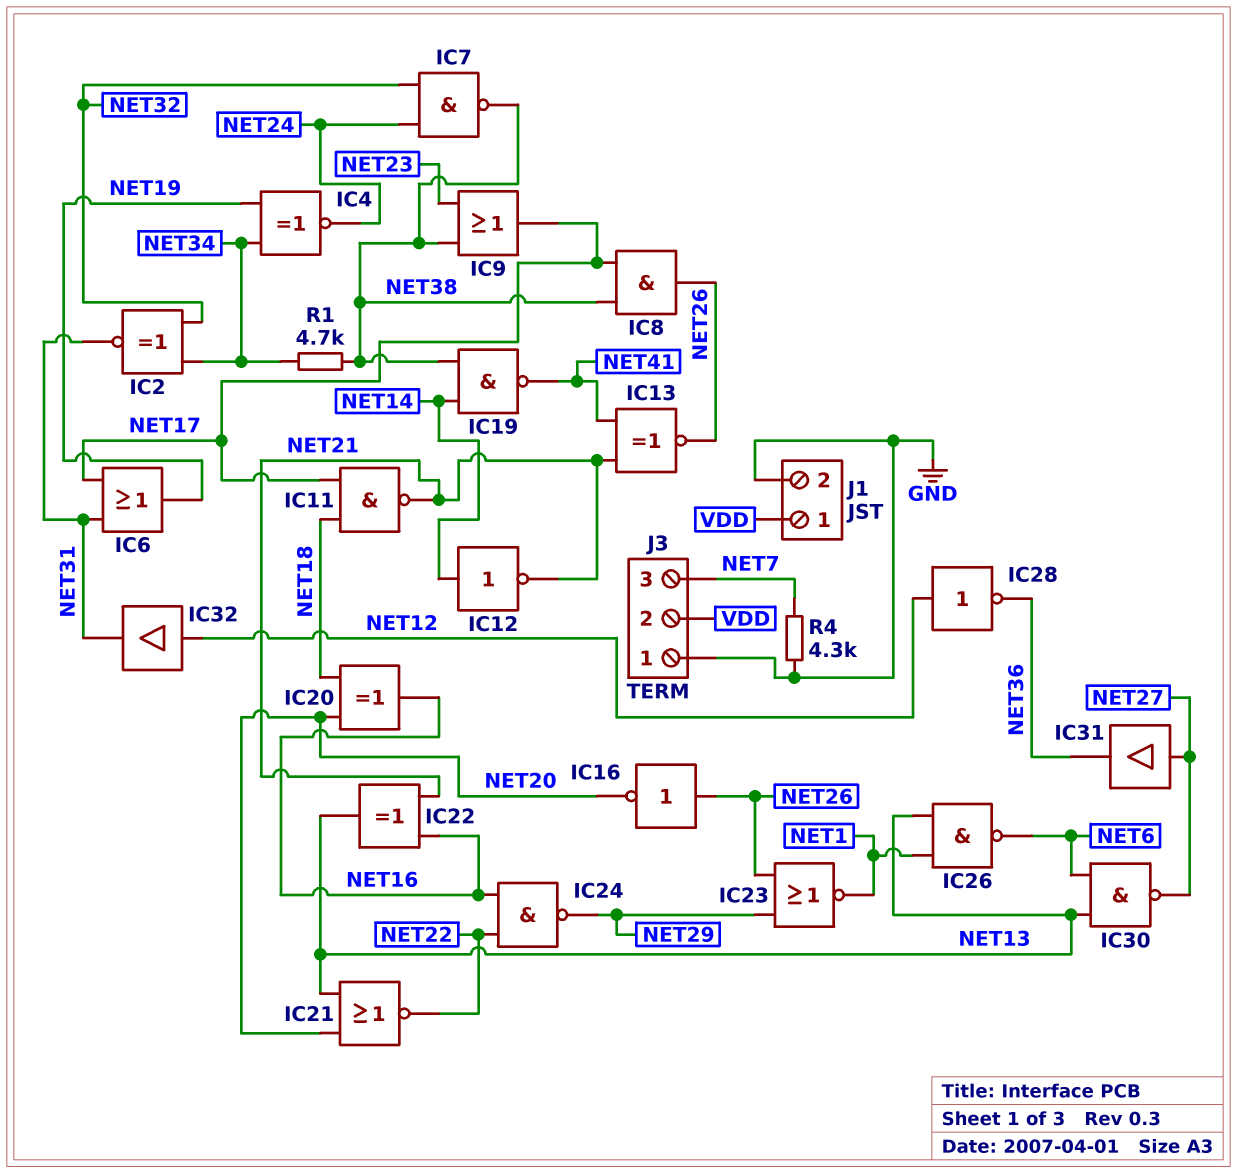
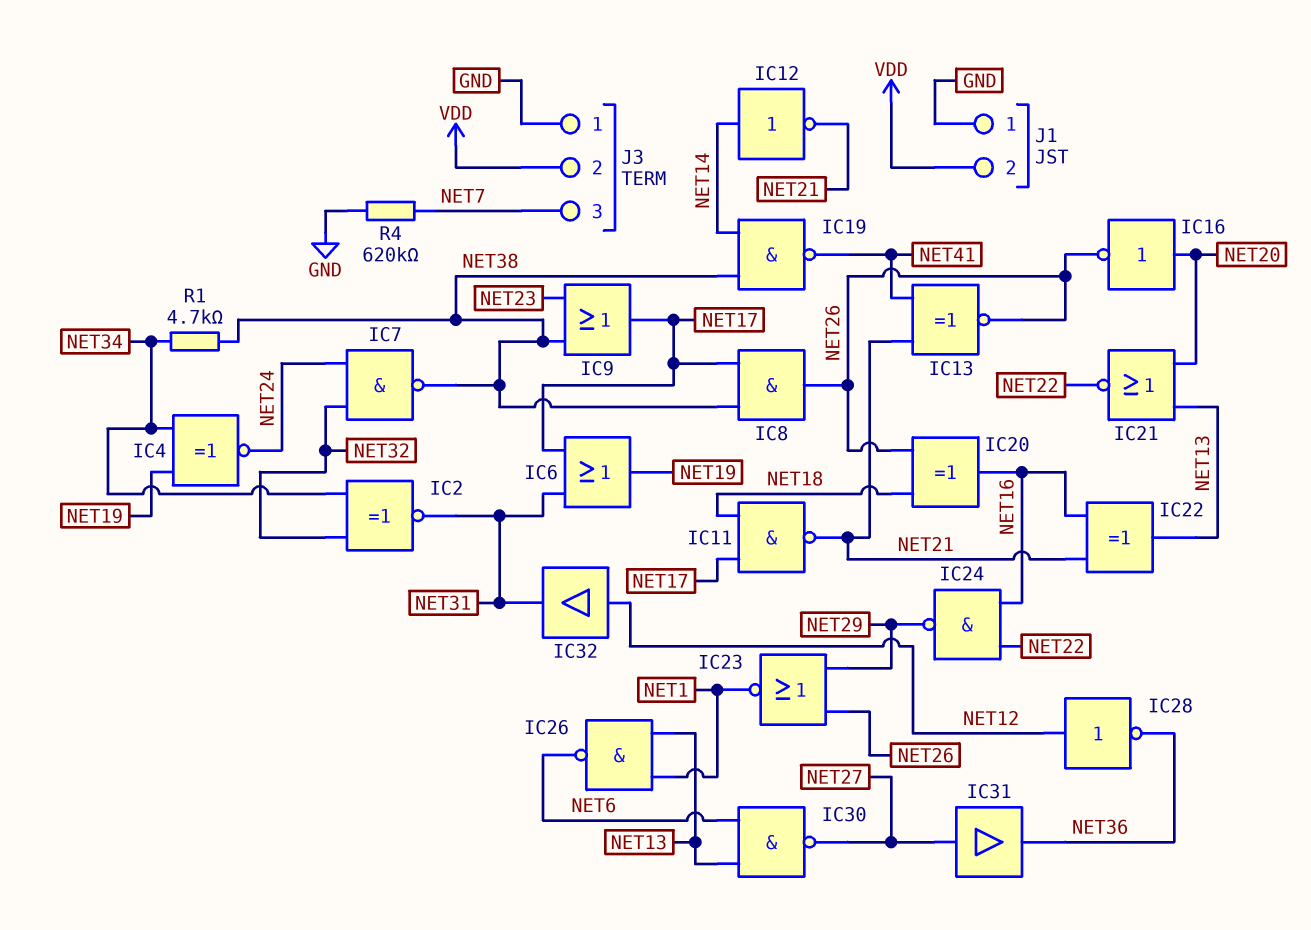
IC16: NOT (in NET26, out NET20) -> NOT (in NET20, out NET26)
IC20: XOR (in NET18, in NET20, out NET16) -> XOR (in NET18, in NET26, out NET16)
J1 pin 1: VDD -> GND
J1 pin 2: GND -> VDD
R4: 4.3k (GND, NET7) -> 620k (GND, NET7)

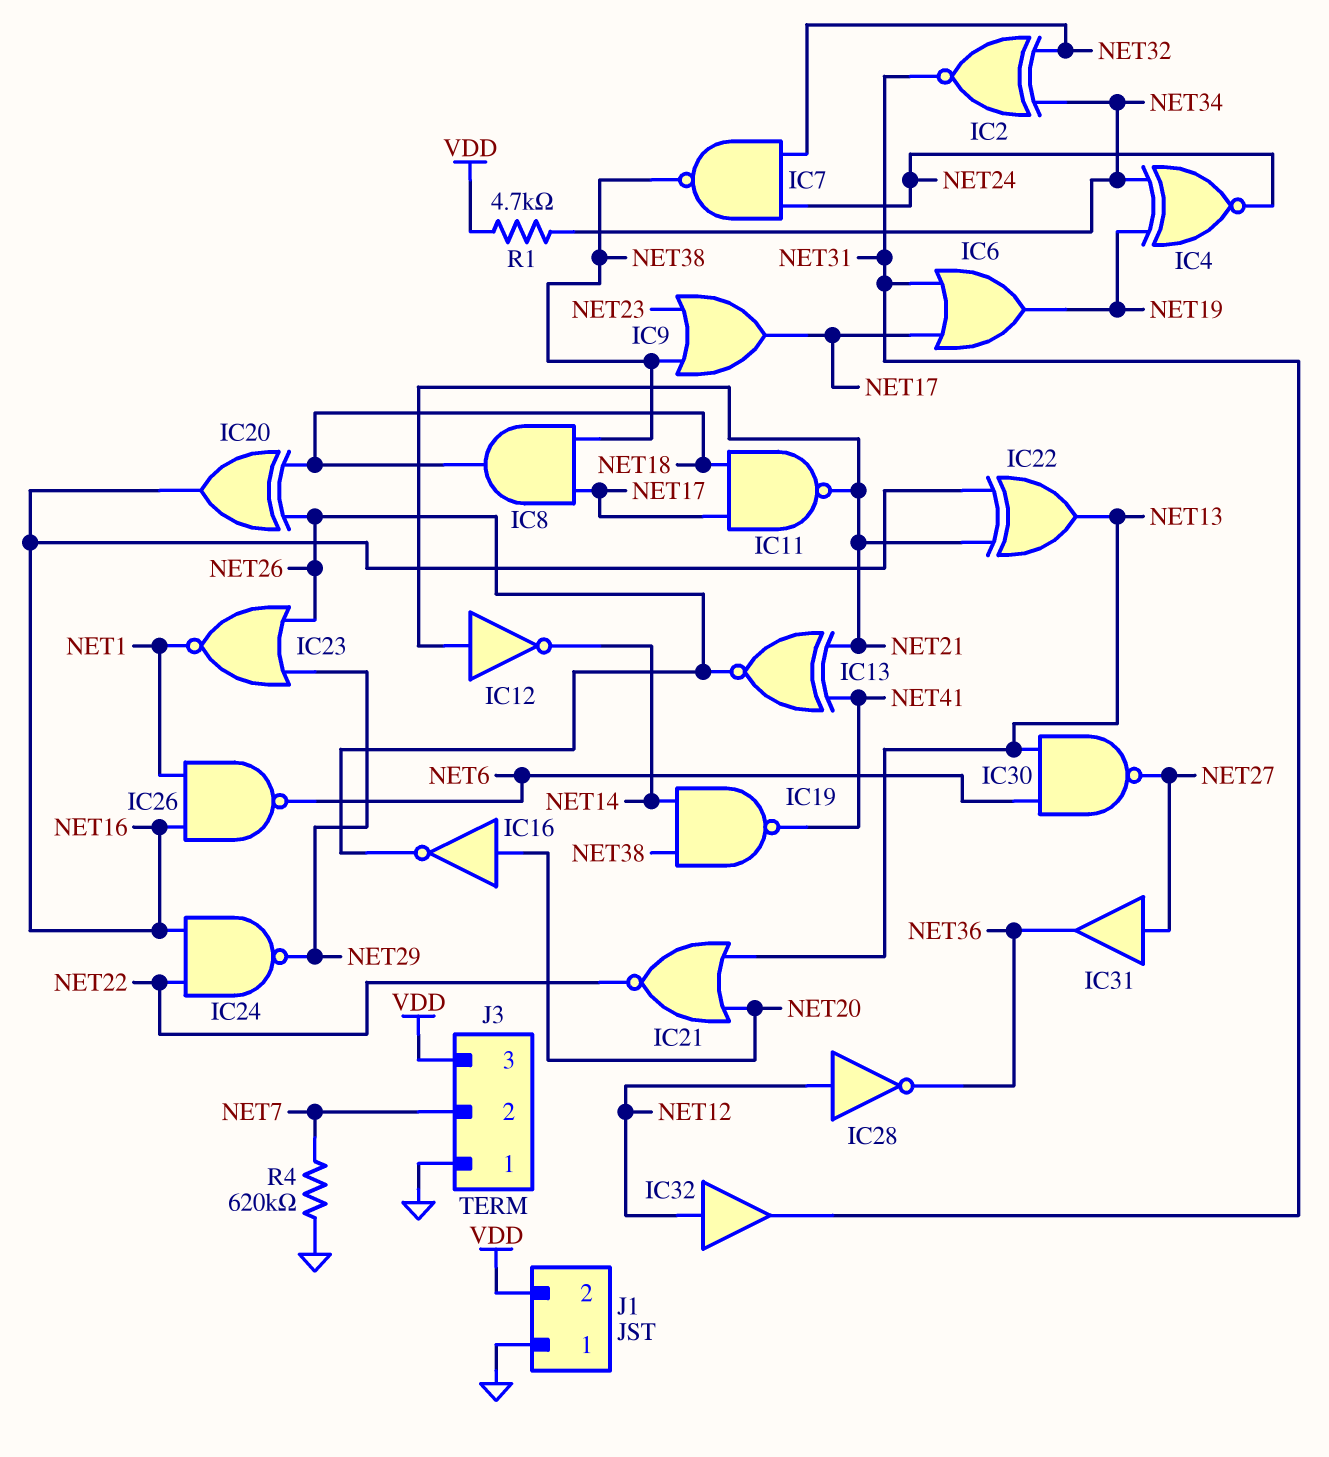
IC8: AND (in NET17, in NET38, out NET26) -> AND (in NET17, in NET38, out NET18)
IC12: NOT (in NET14, out NET21) -> NOT (in NET21, out NET14)
IC26: NAND (in NET1, in NET13, out NET6) -> NAND (in NET1, in NET16, out NET6)
J3 pin 2: VDD -> NET7
J3 pin 3: NET7 -> VDD
R1: 4.7k (NET34, NET38) -> 4.7k (NET34, VDD)

